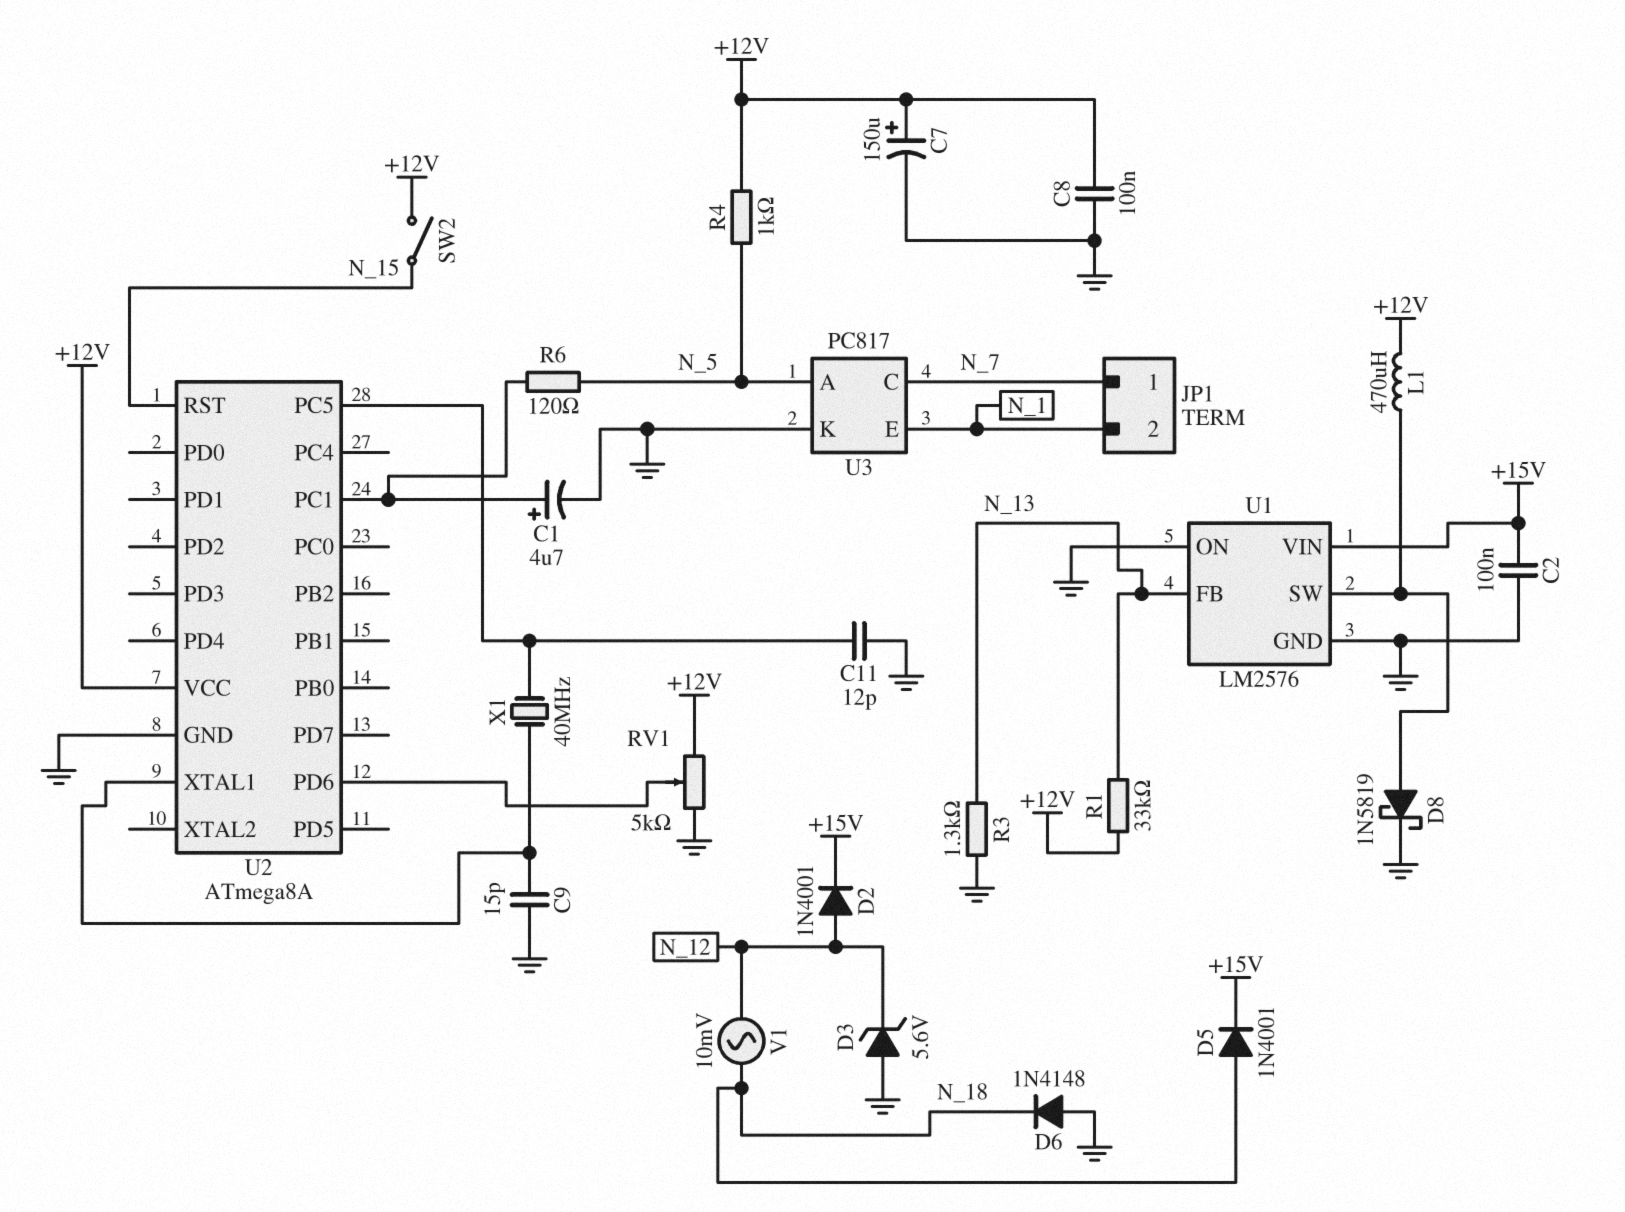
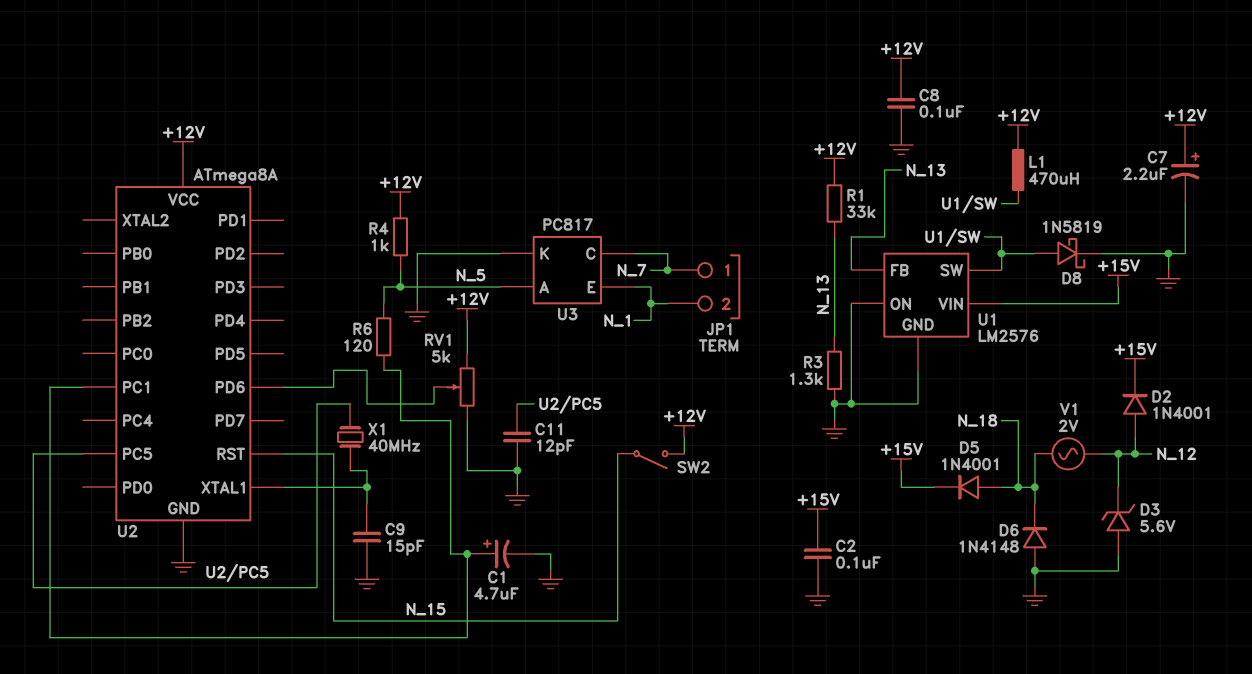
C7: 150uF (plus +12V, minus GND) -> 2.2uF (plus +12V, minus GND)
V1: AC 10mV (N_12, N_18) -> AC 2V (N_12, N_18)

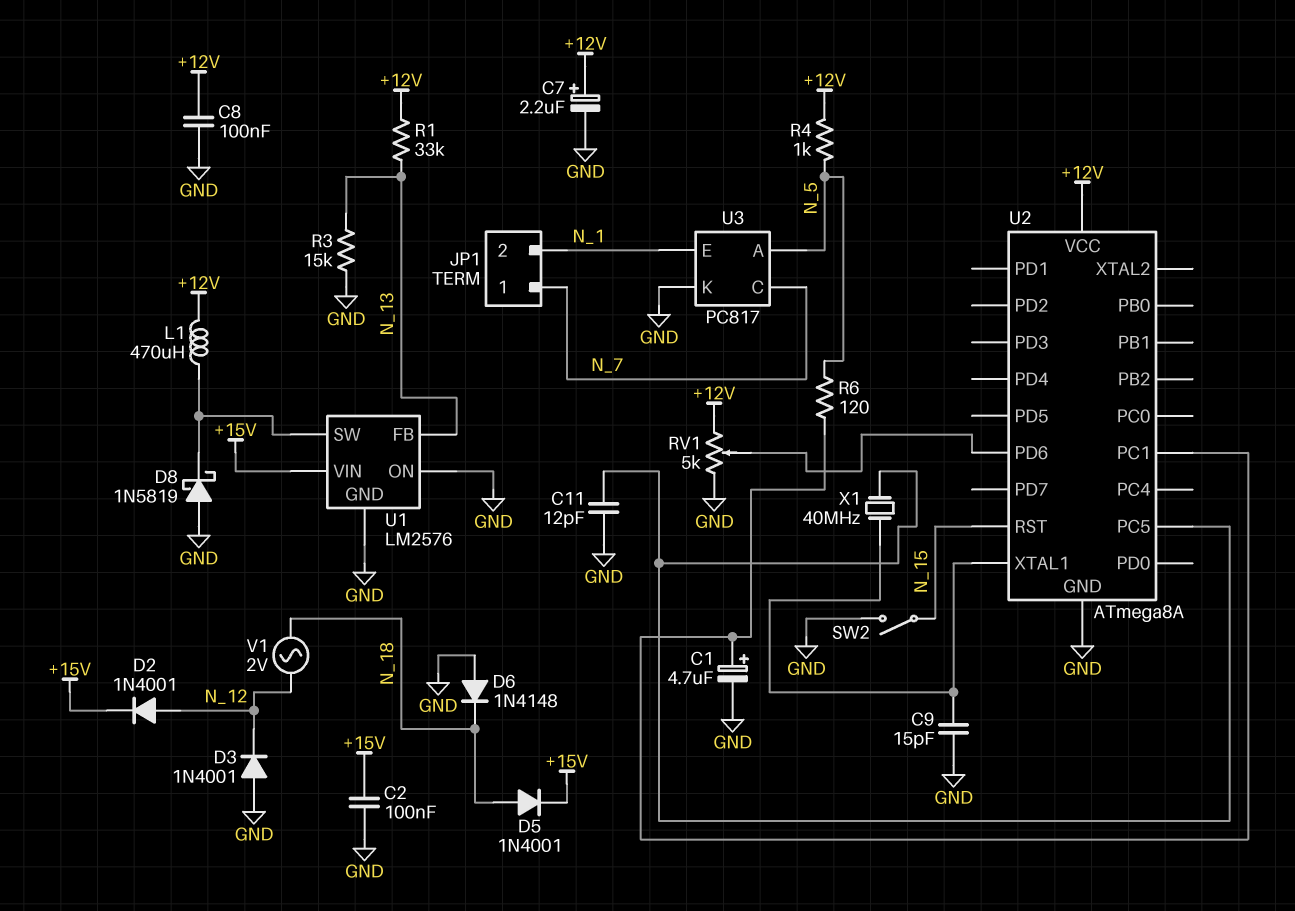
D3: zener 5.6V (A GND, K N_12) -> diode 1N4001 (A GND, K N_12)
D8: schottky 1N5819 (A U1/SW, K GND) -> schottky 1N5819 (A GND, K U1/SW)
R3: 1.3k (GND, N_13) -> 15k (GND, N_13)
SW2: switch (+12V, N_15) -> switch (GND, N_15)

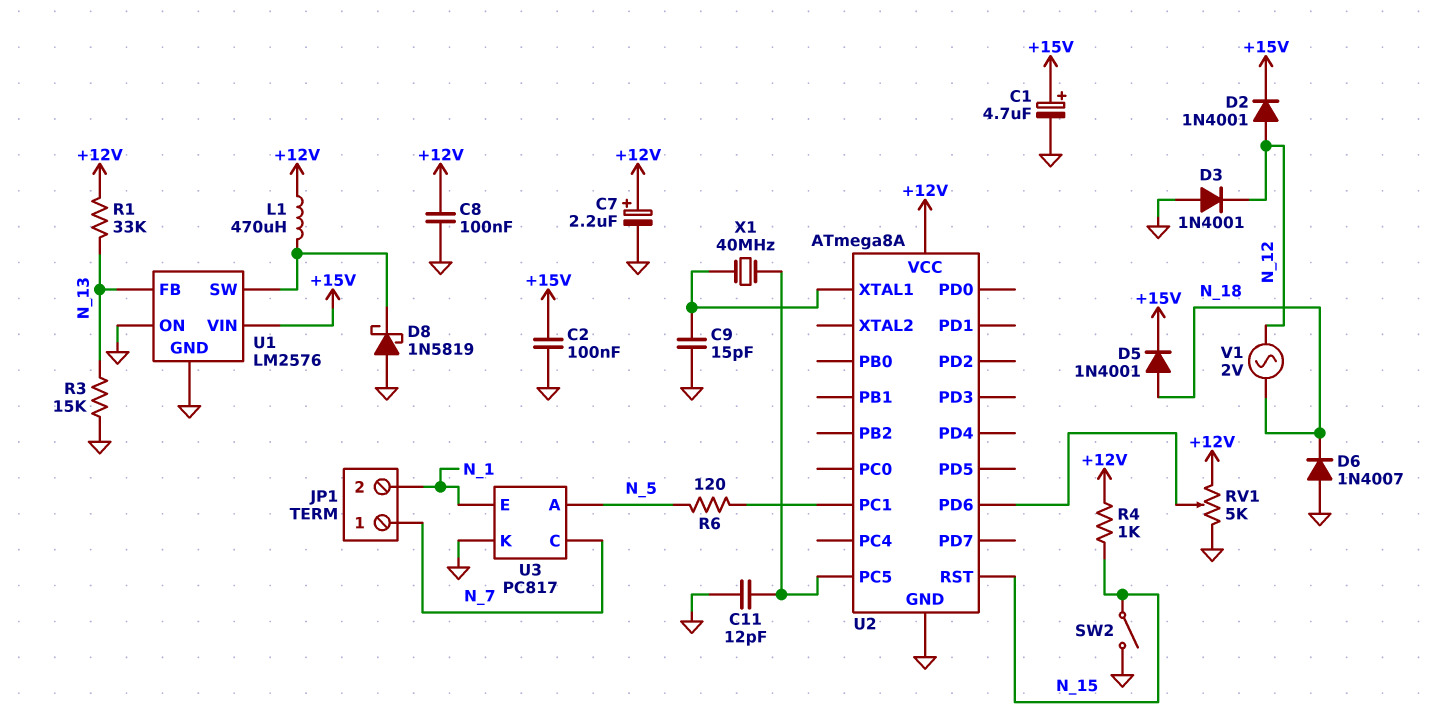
C1: 4.7uF (plus U2/PC1, minus GND) -> 4.7uF (plus +15V, minus GND)
D6: diode 1N4148 (A GND, K N_18) -> diode 1N4007 (A GND, K N_18)
R4: 1k (+12V, N_5) -> 1k (+12V, N_15)

